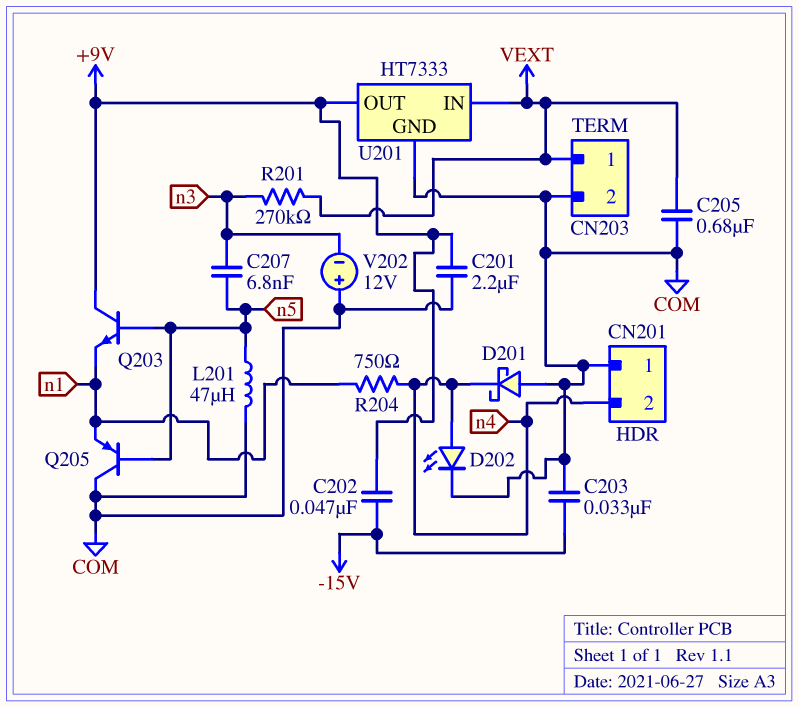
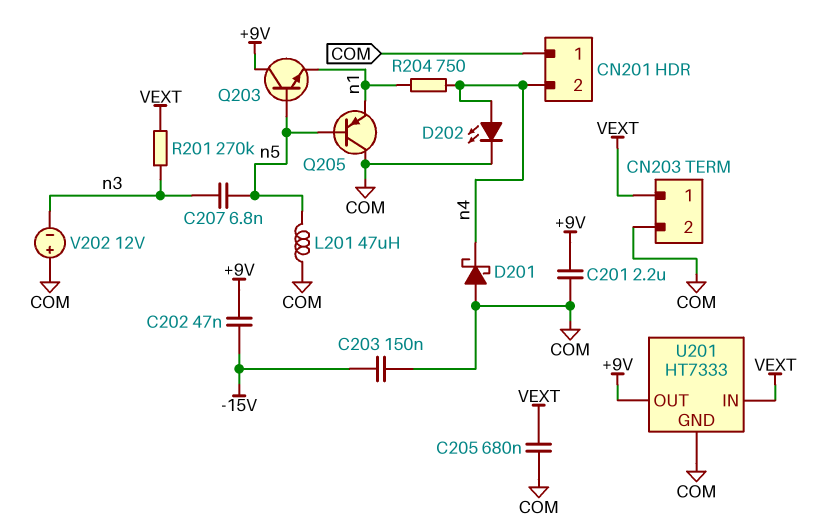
C203: 33nF (-15V, COM) -> 150nF (-15V, COM)

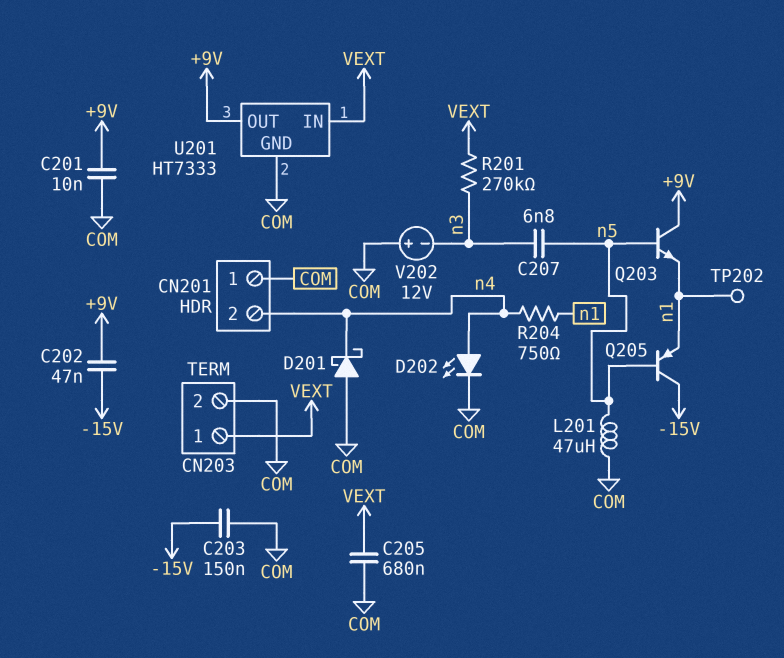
C201: 2.2uF (+9V, COM) -> 10nF (+9V, COM)
Q205: PNP (B n5, C COM, E n1) -> PNP (B n5, C -15V, E n1)
TP202: none -> test point (n1)

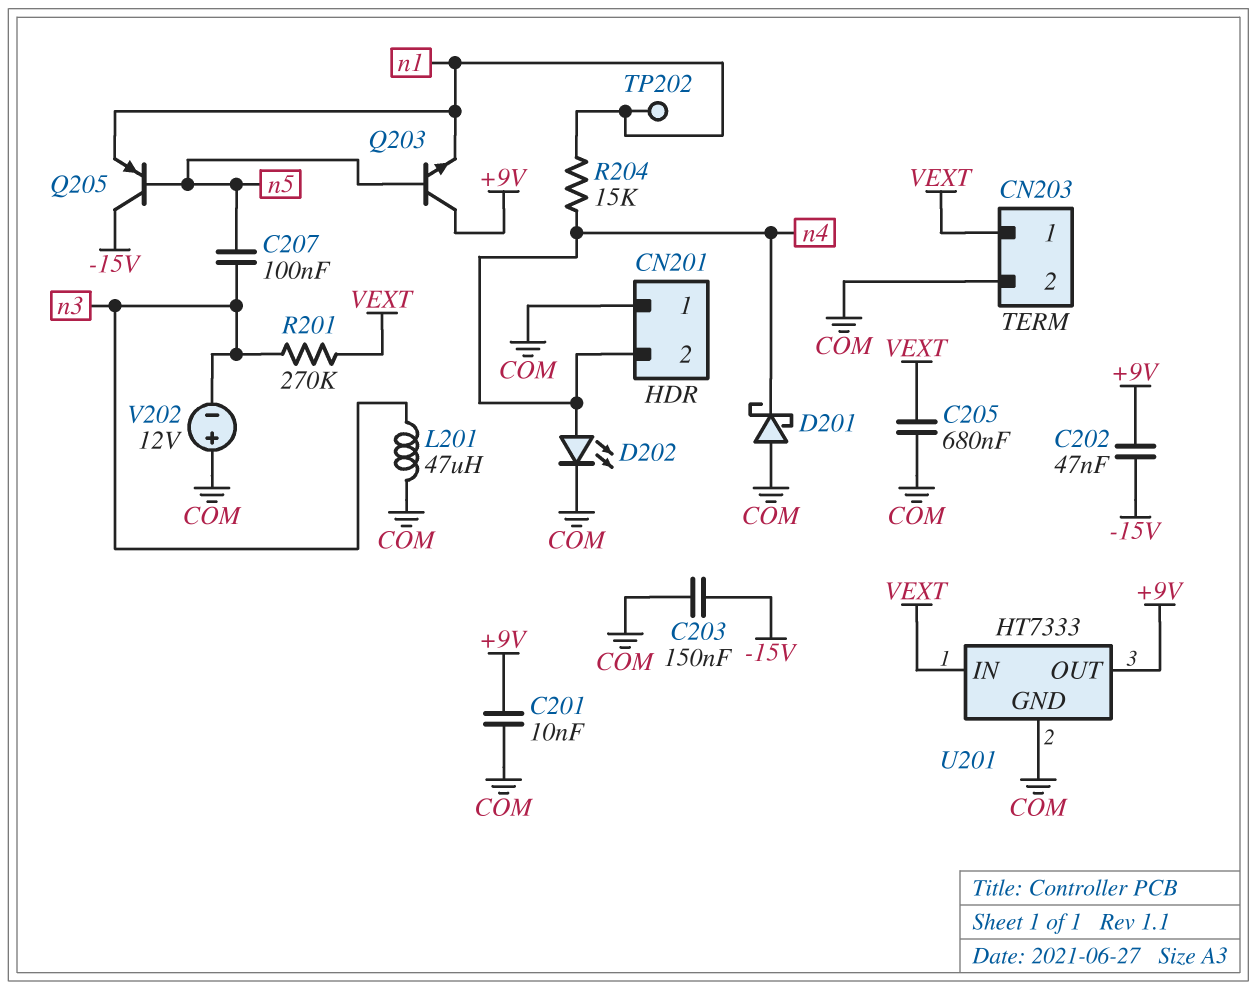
C207: 6.8nF (n3, n5) -> 100nF (n3, n5)
L201: 47uH (COM, n5) -> 47uH (COM, n3)
R204: 750 (n1, n4) -> 15k (n1, n4)

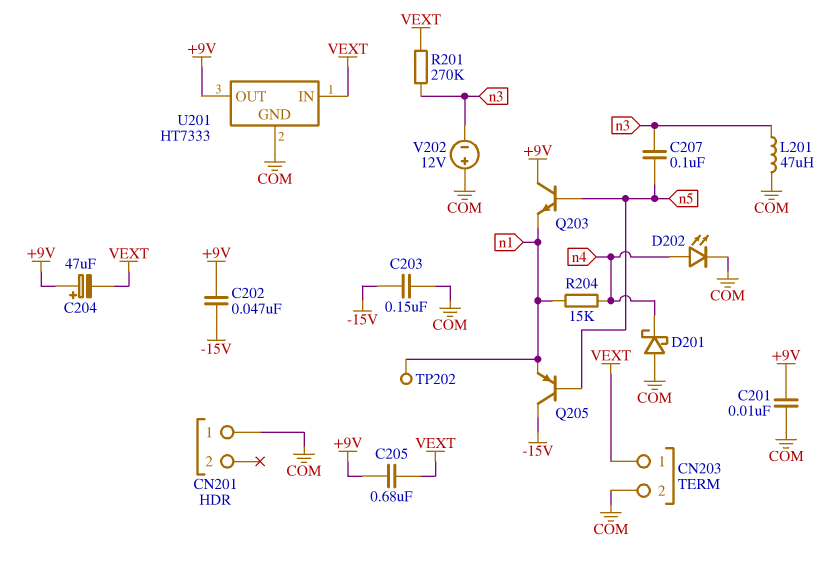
C204: none -> 47uF (plus +9V, minus VEXT)
C205: 680nF (COM, VEXT) -> 680nF (+9V, VEXT)
CN201 pin 2: n4 -> none

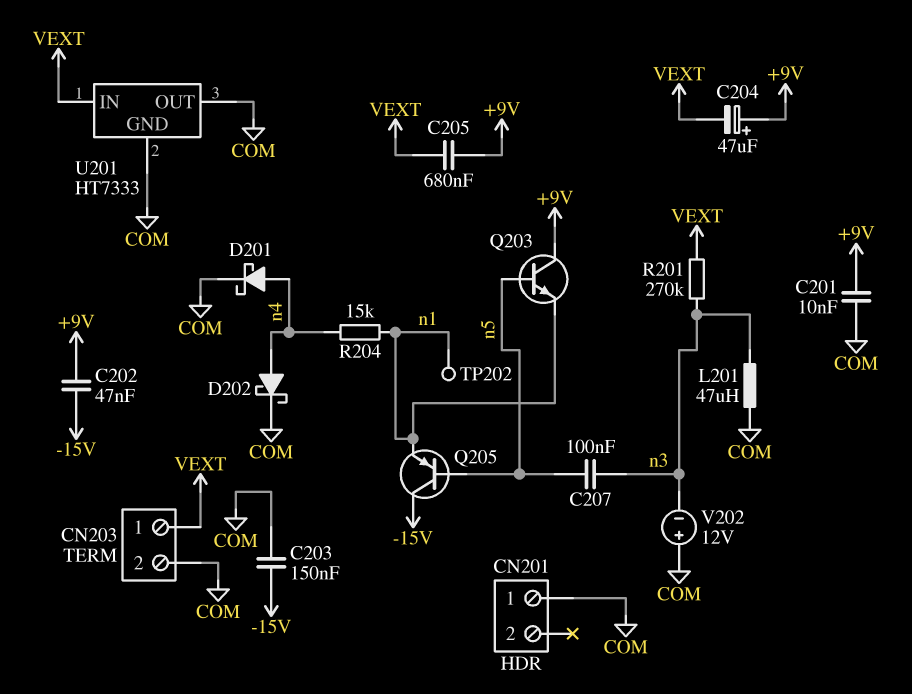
D201: schottky (A COM, K n4) -> schottky (A n4, K COM)
D202: LED (A n4, K COM) -> schottky (A n4, K COM)
U201 pin OUT: +9V -> COM

